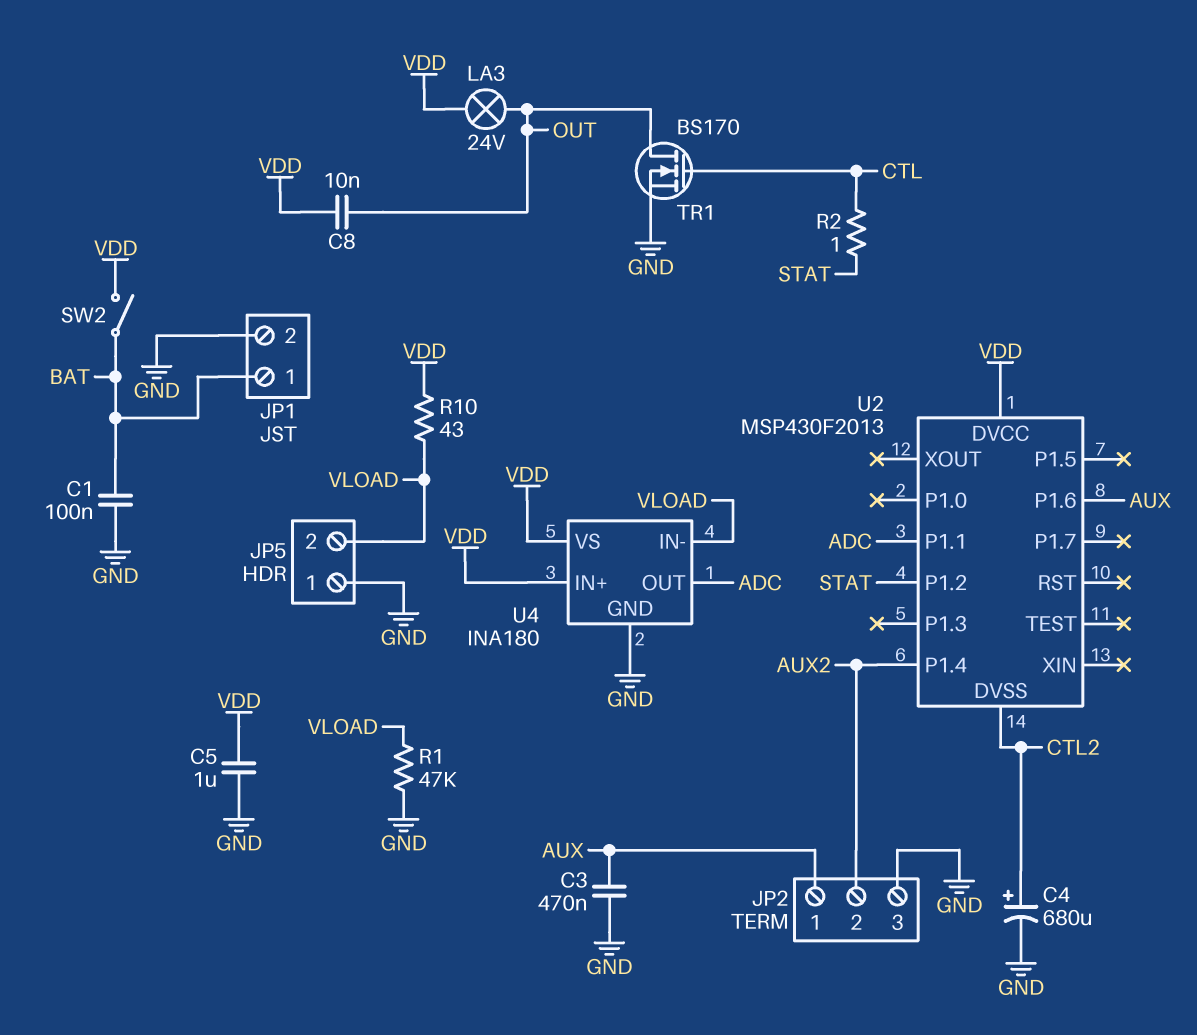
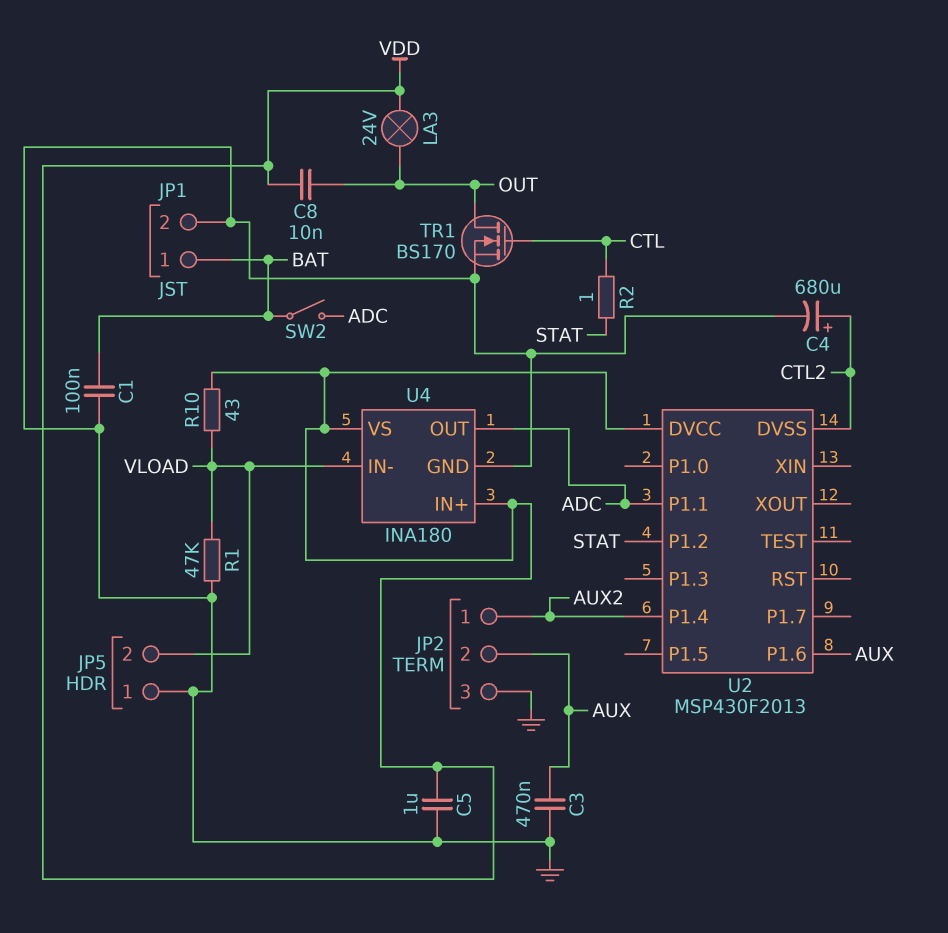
JP2 pin 1: AUX -> AUX2
JP2 pin 2: AUX2 -> AUX
SW2: switch (BAT, VDD) -> switch (ADC, BAT)

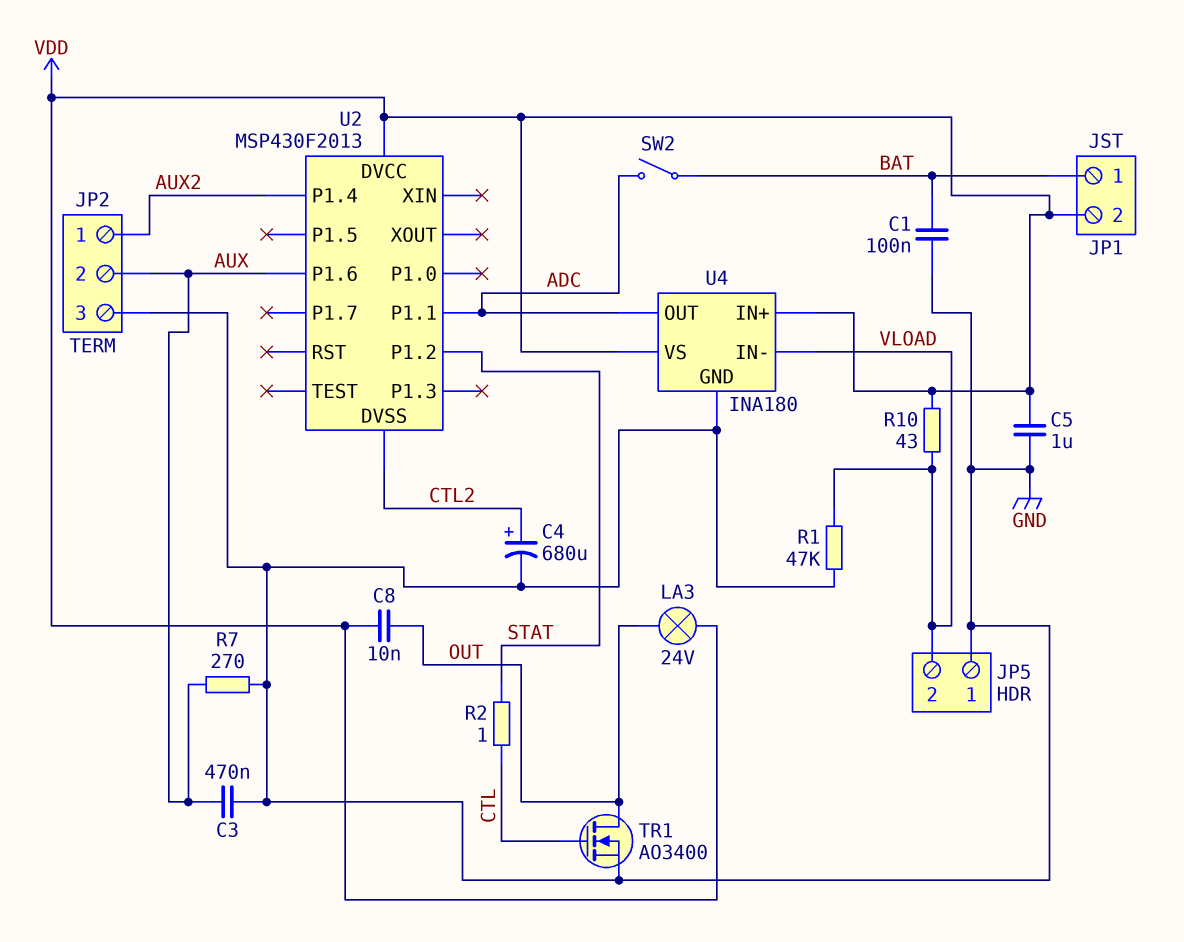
JP1 pin 2: GND -> VDD
R7: none -> 270 (AUX, GND)
TR1: NMOS BS170 (G CTL, D OUT, S GND) -> NMOS AO3400 (G CTL, D OUT, S GND)

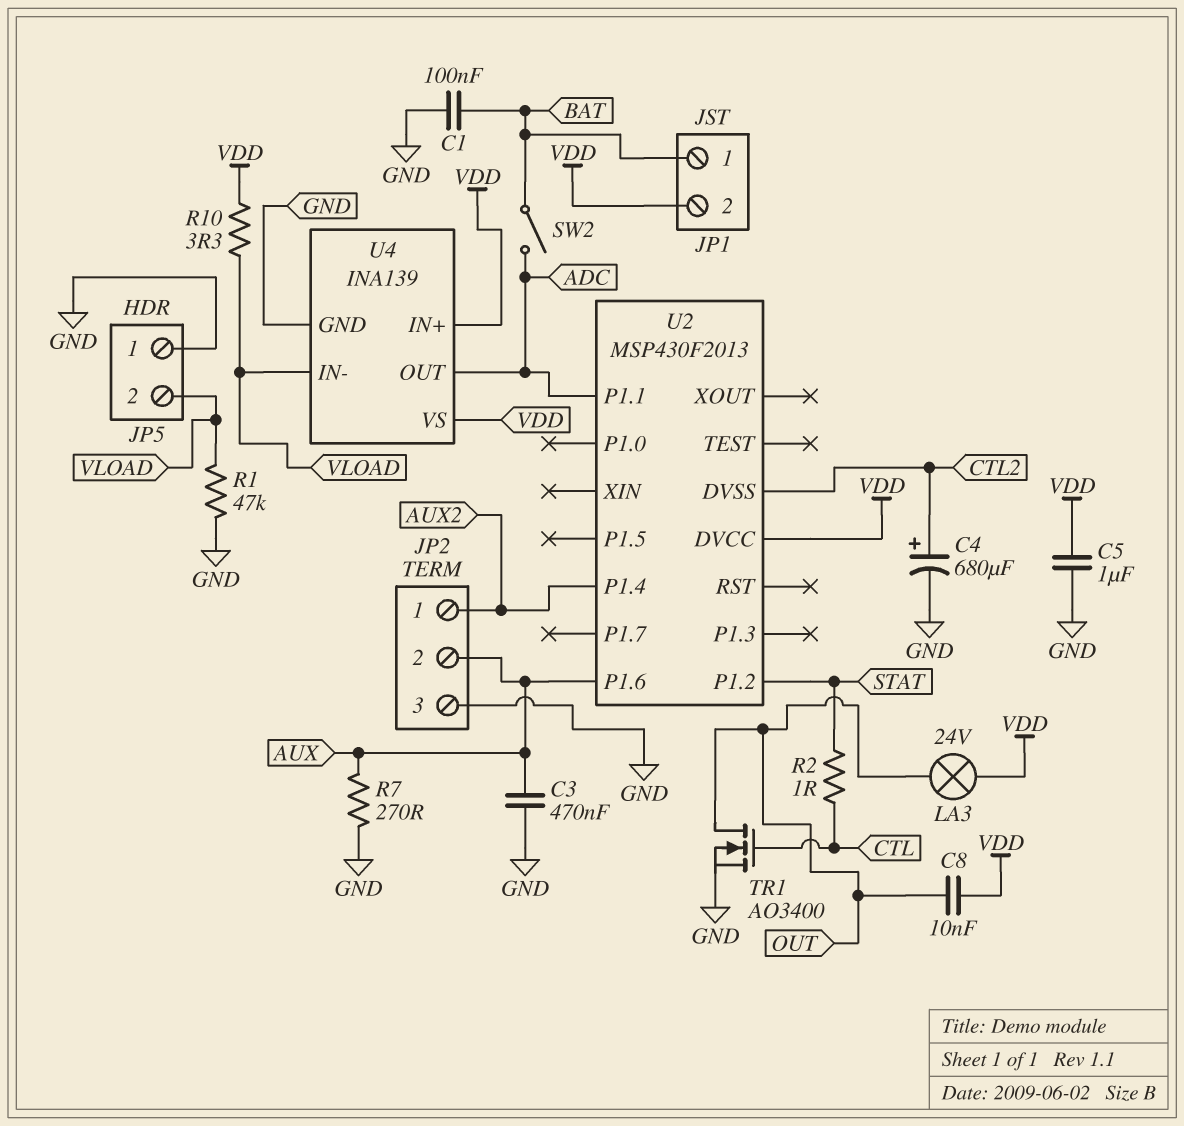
R10: 43 (VDD, VLOAD) -> 3.3 (VDD, VLOAD)
U4: INA180 -> INA139

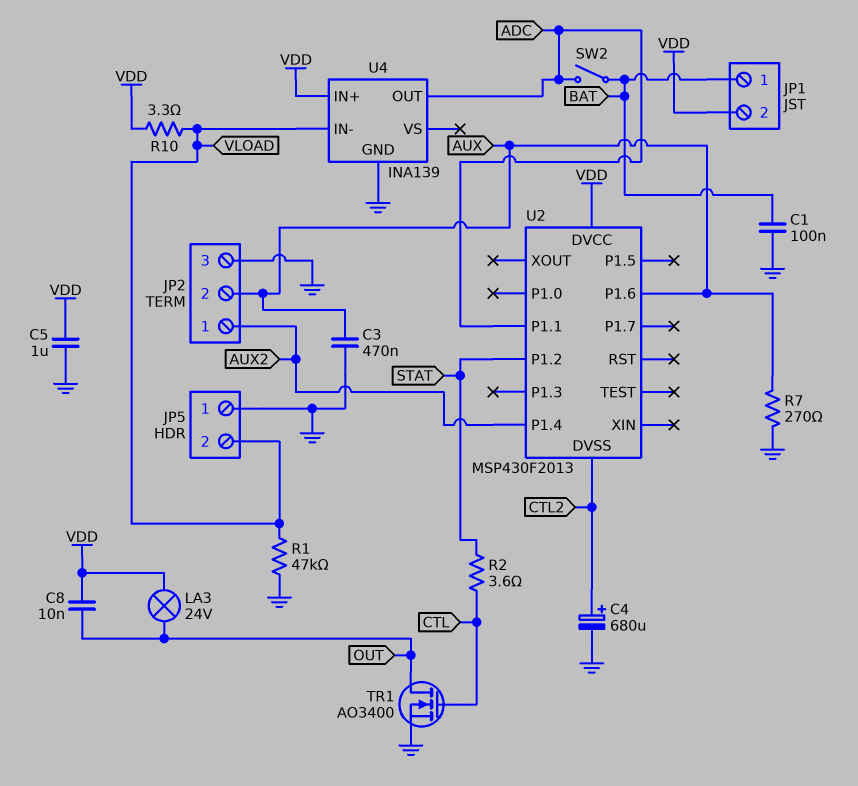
R2: 1 (CTL, STAT) -> 3.6 (CTL, STAT)
U4 pin VS: VDD -> none

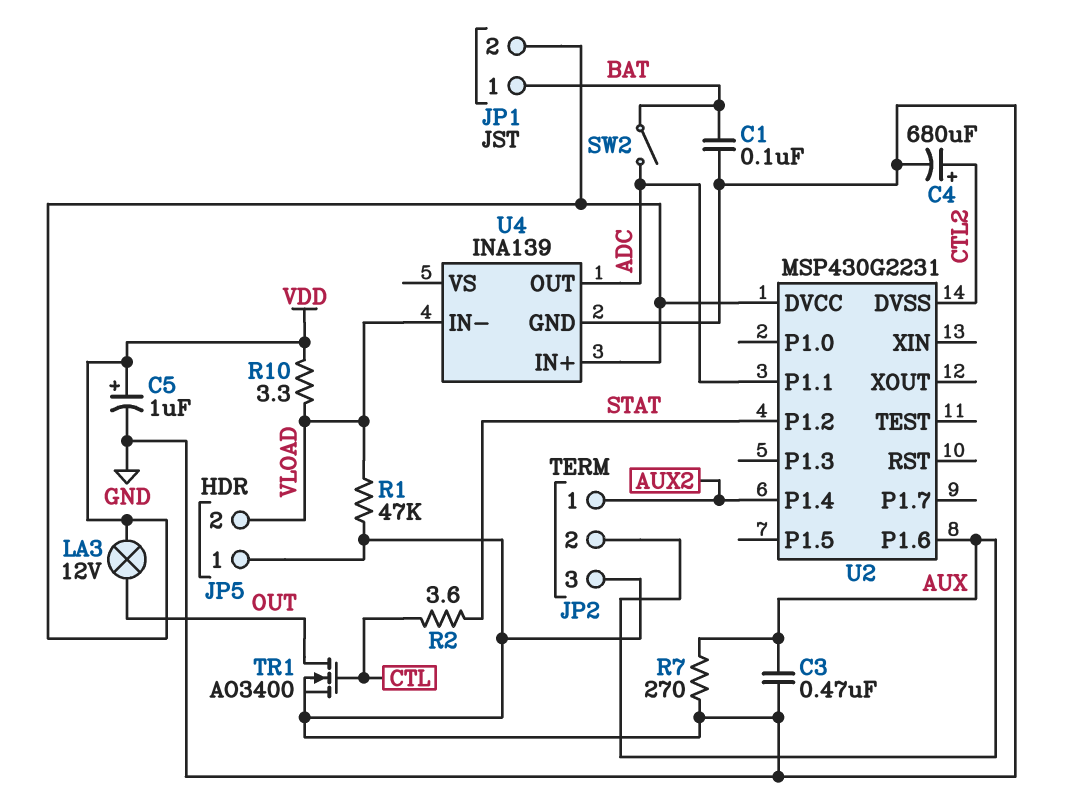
C5: 1uF (GND, VDD) -> 1uF (plus VDD, minus GND)
C8: 10nF (OUT, VDD) -> none
LA3: lamp 24V (OUT, VDD) -> lamp 12V (OUT, VDD)
U2: MSP430F2013 -> MSP430G2231

